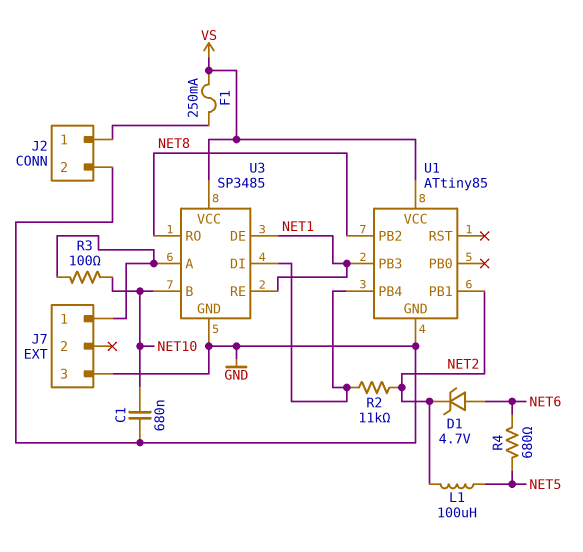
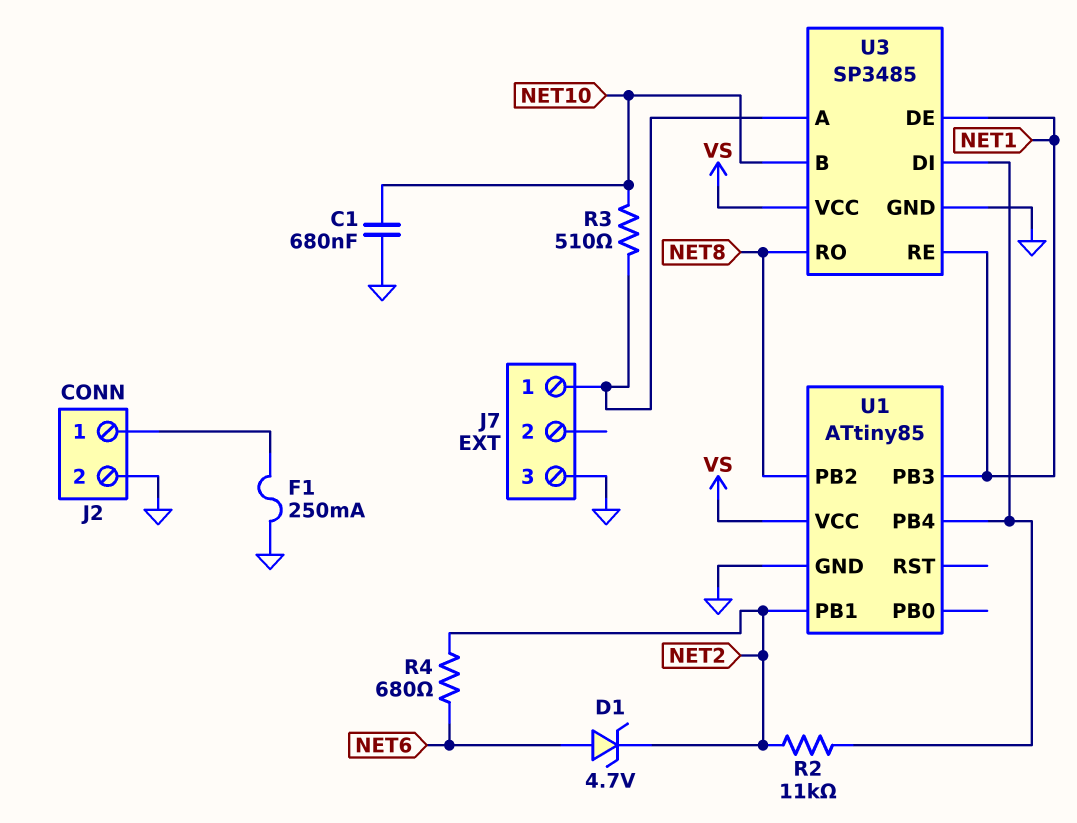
F1: 250mA (J2/1, VS) -> 250mA (GND, J2/1)
L1: 100uH (NET2, NET5) -> none
R3: 100 (J7/1, NET10) -> 510 (J7/1, NET10)
R4: 680 (NET5, NET6) -> 680 (NET2, NET6)

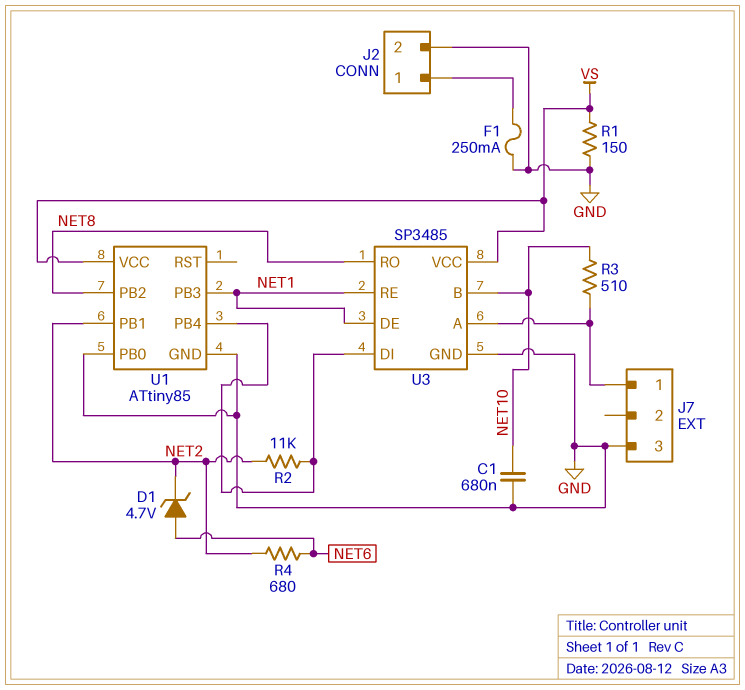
R1: none -> 150 (GND, VS)
U1 pin PB0: none -> GND

